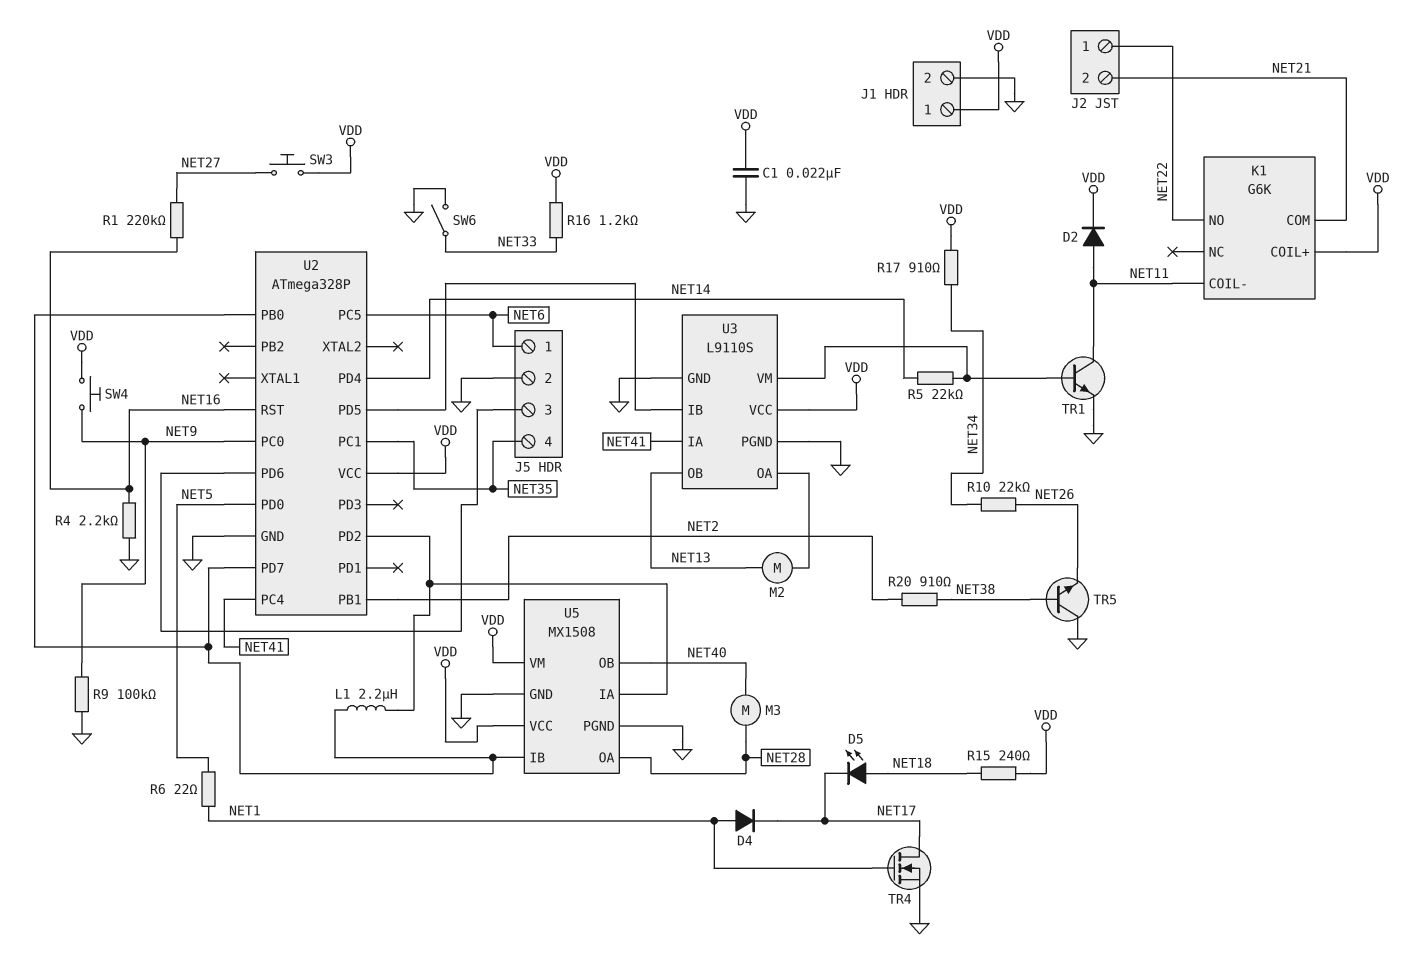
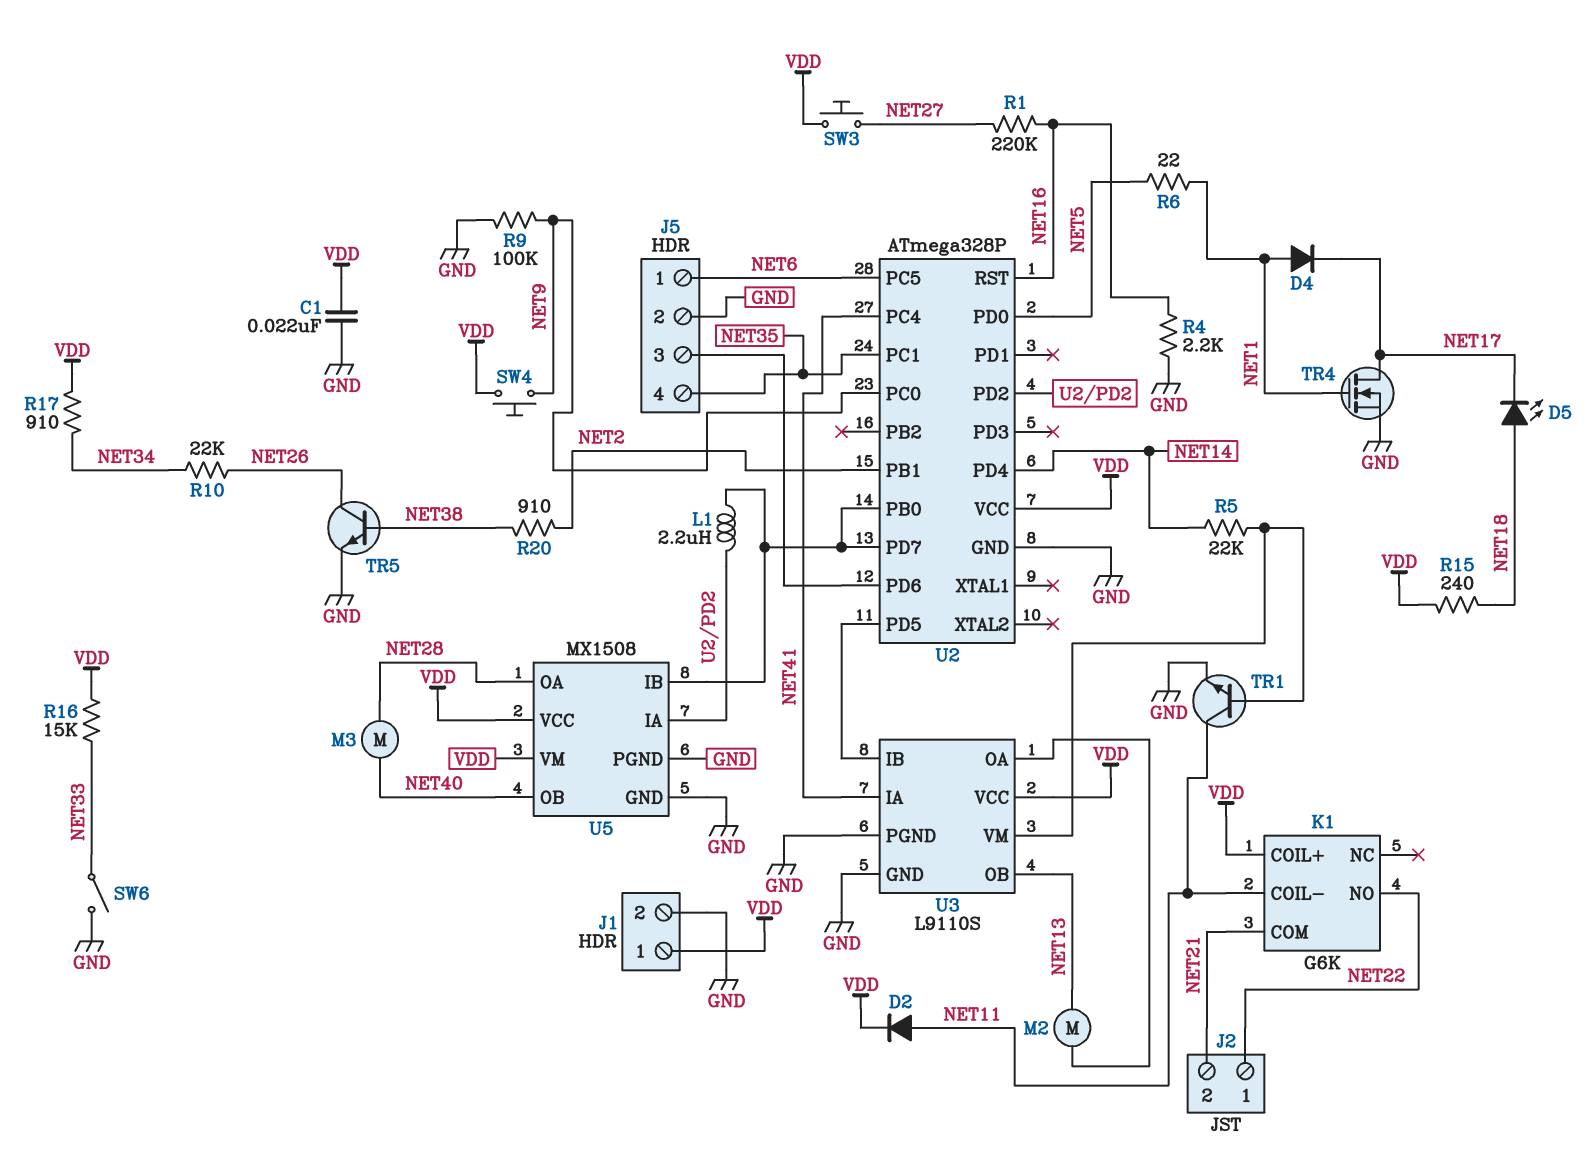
R16: 1.2k (NET33, VDD) -> 15k (NET33, VDD)
TR5: NPN (B NET38, C GND, E NET26) -> NPN (B NET38, C NET26, E GND)

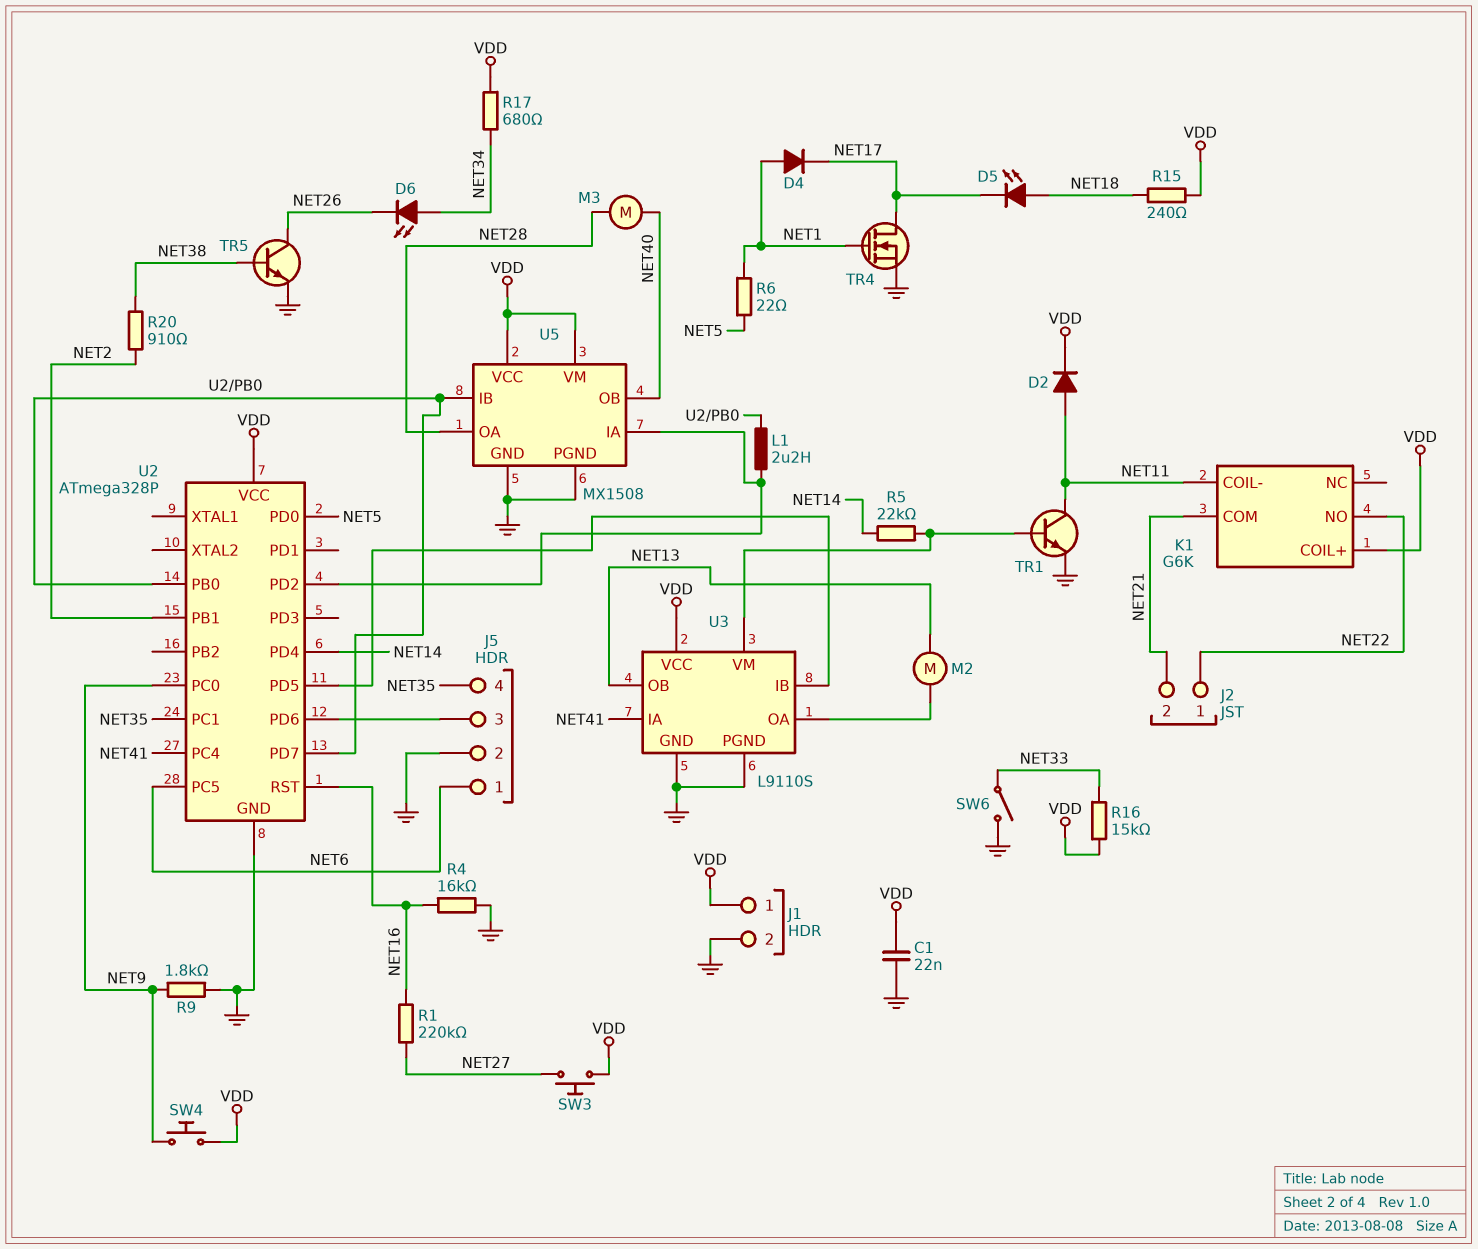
D6: none -> LED (A NET34, K NET26)
R4: 2.2k (GND, NET16) -> 16k (GND, NET16)
R9: 100k (GND, NET9) -> 1.8k (GND, NET9)
R10: 22k (NET26, NET34) -> none
R17: 910 (NET34, VDD) -> 680 (NET34, VDD)

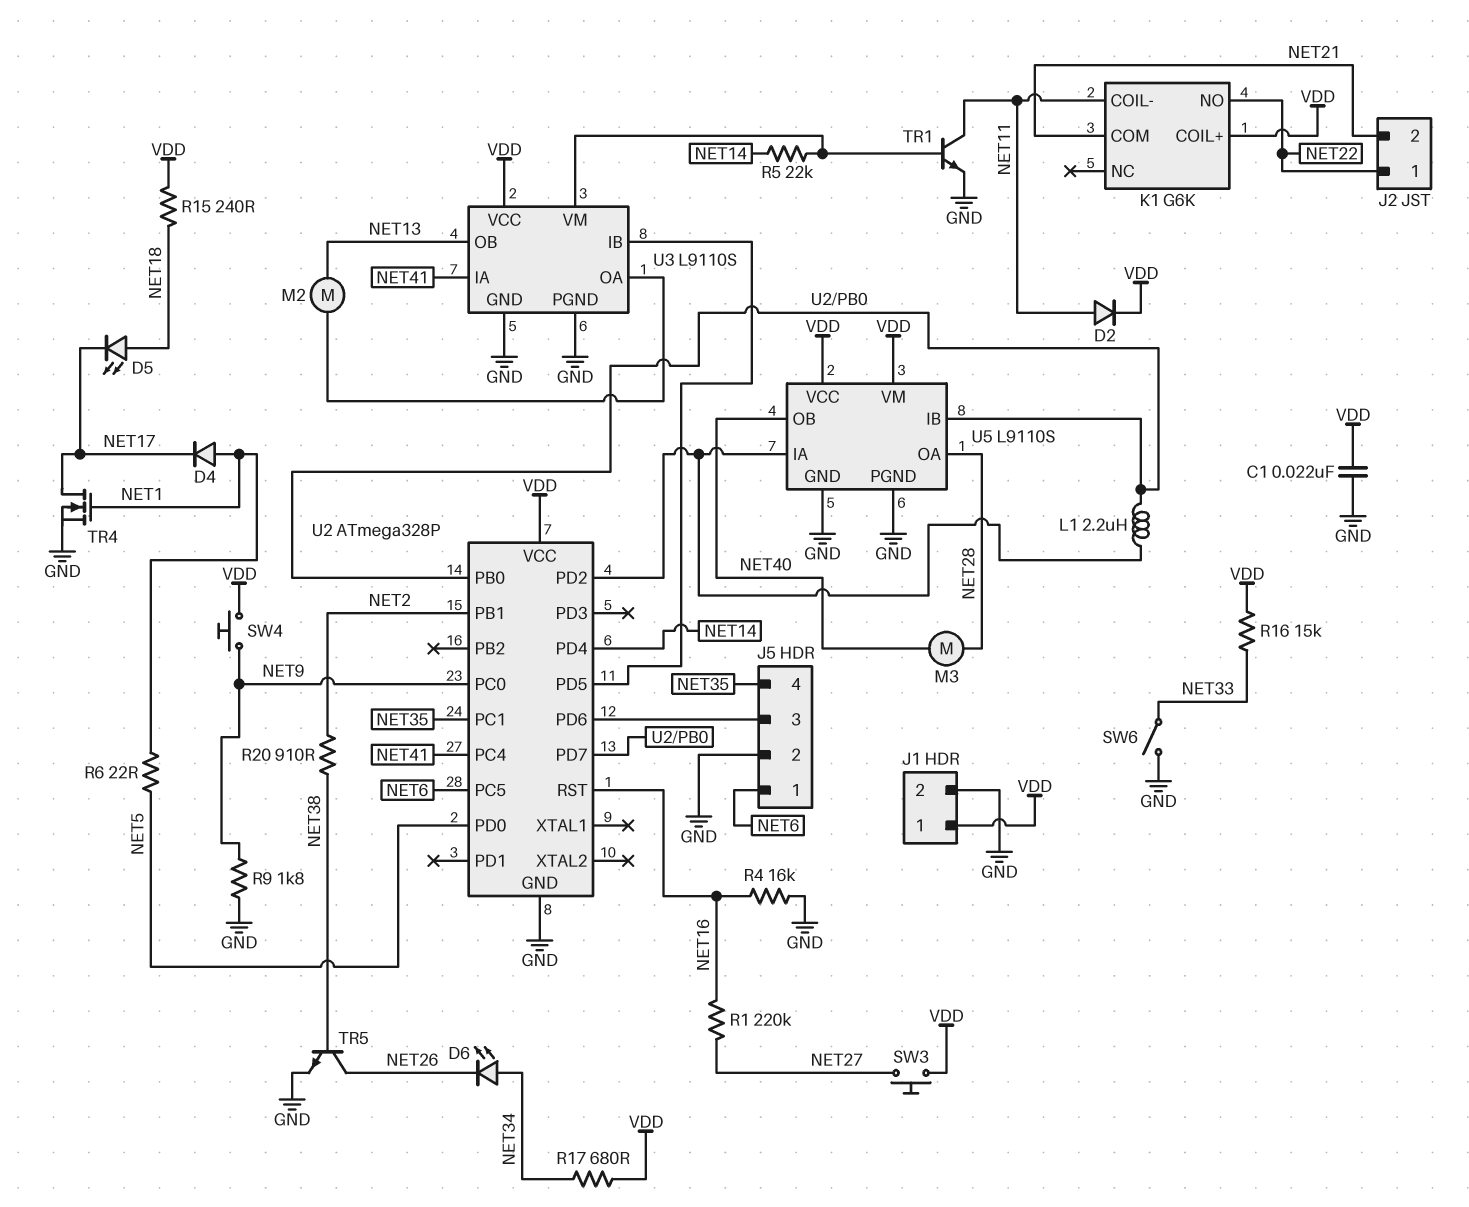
U5: MX1508 -> L9110S

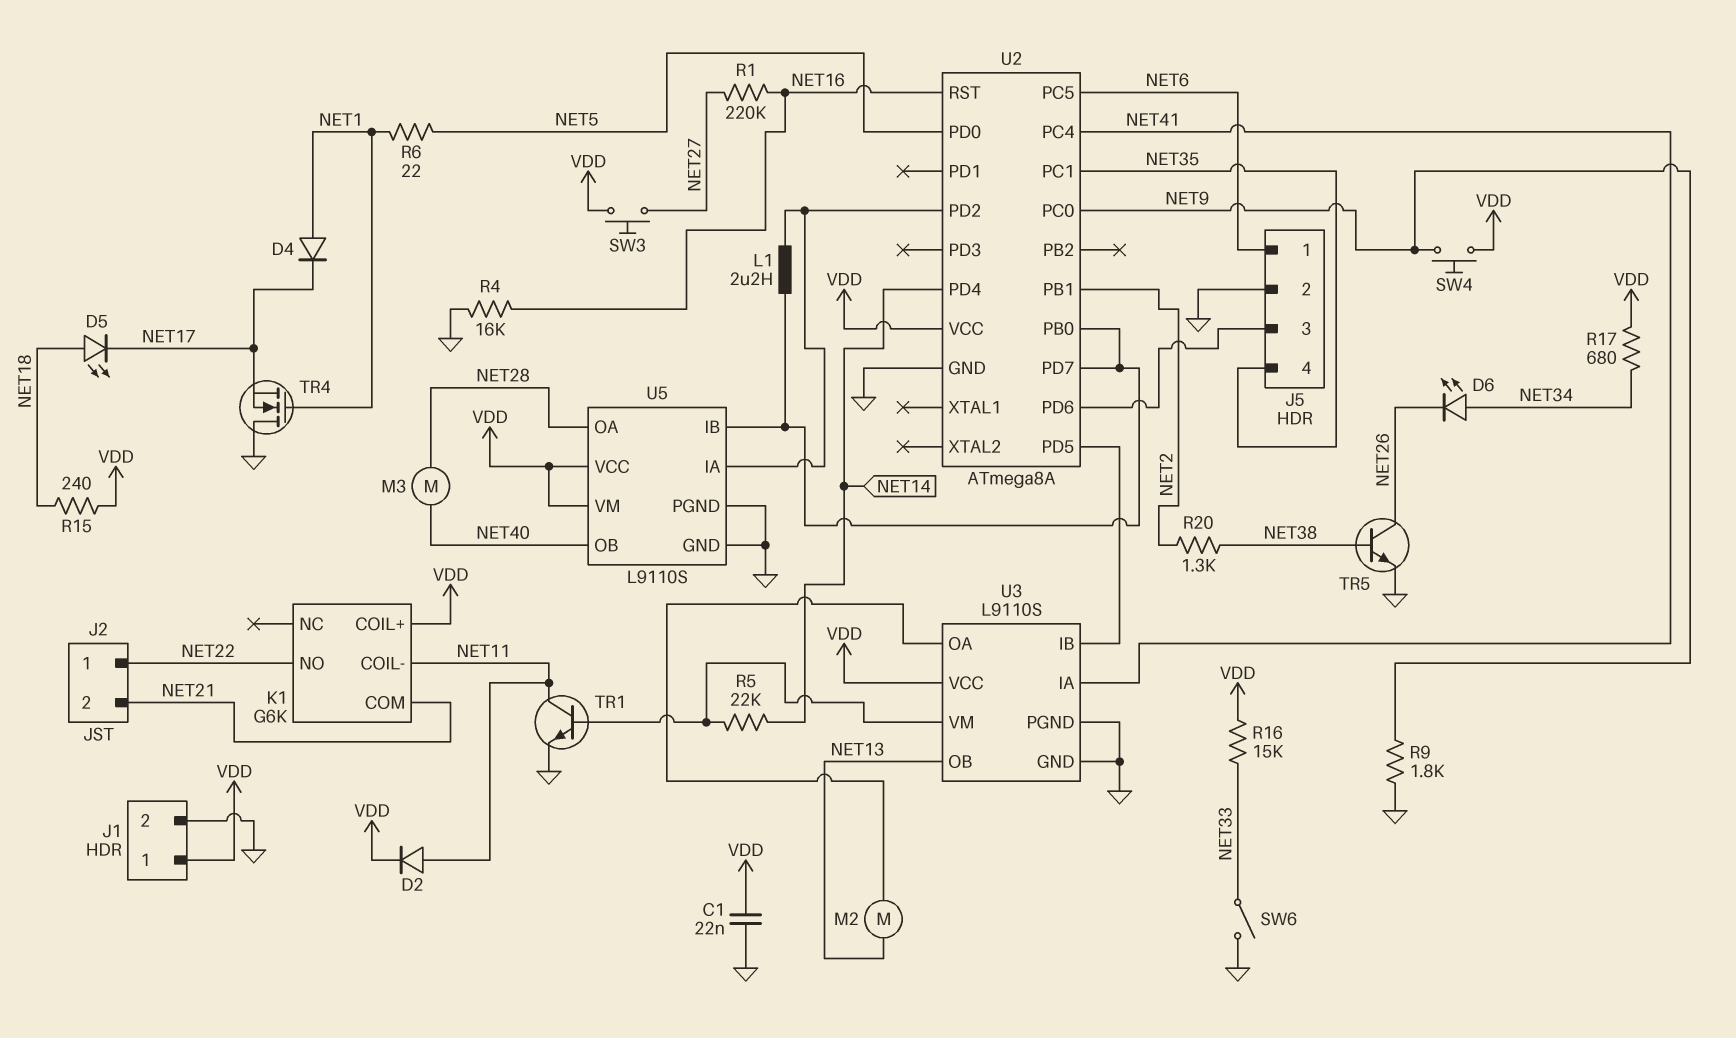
R20: 910 (NET2, NET38) -> 1.3k (NET2, NET38)
TR4: NMOS (G NET1, D NET17, S GND) -> NMOS (G NET1, D GND, S NET17)
U2: ATmega328P -> ATmega8A

